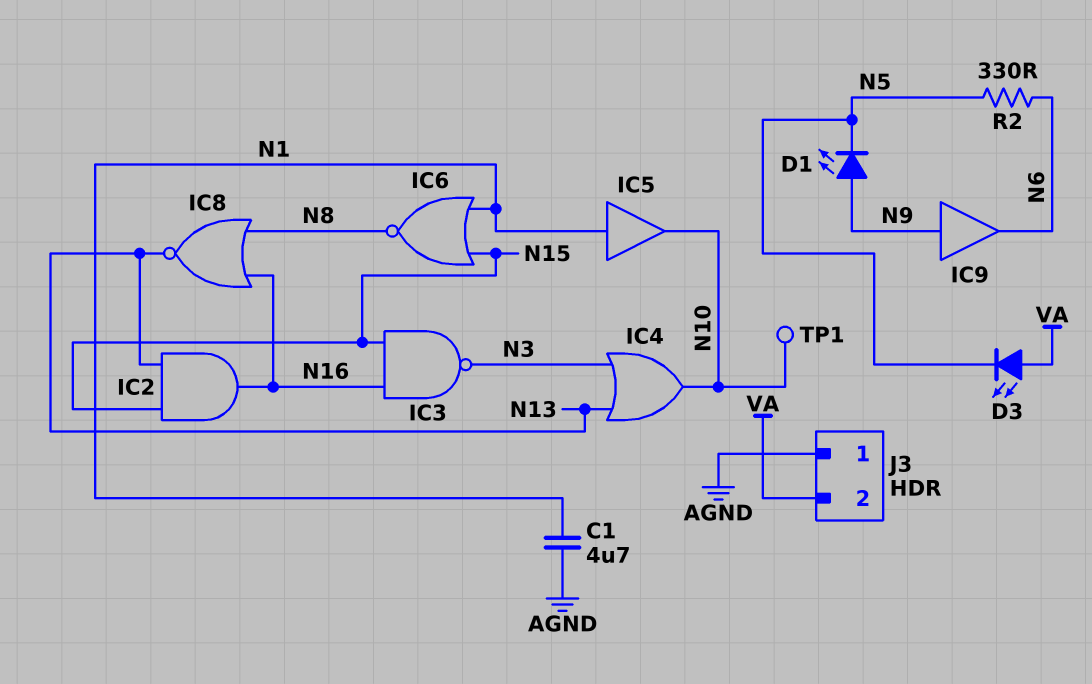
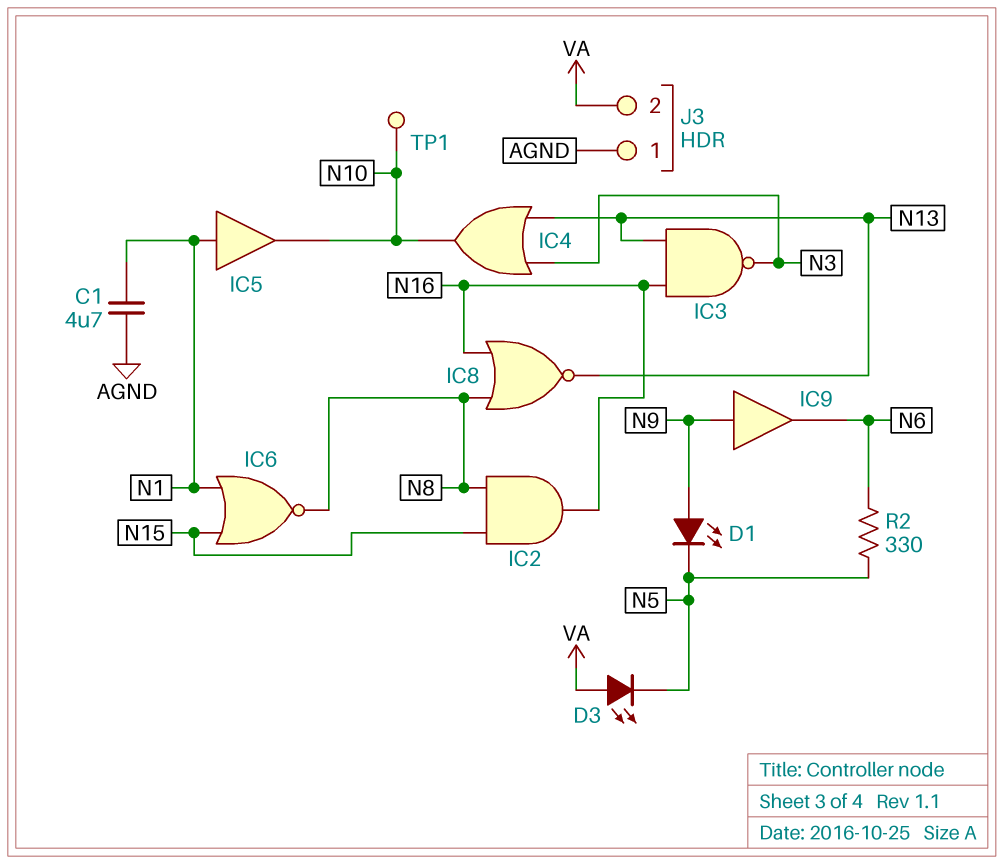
IC2: AND (in N13, in N15, out N16) -> AND (in N8, in N15, out N16)
IC3: NAND (in N15, in N16, out N3) -> NAND (in N13, in N16, out N3)

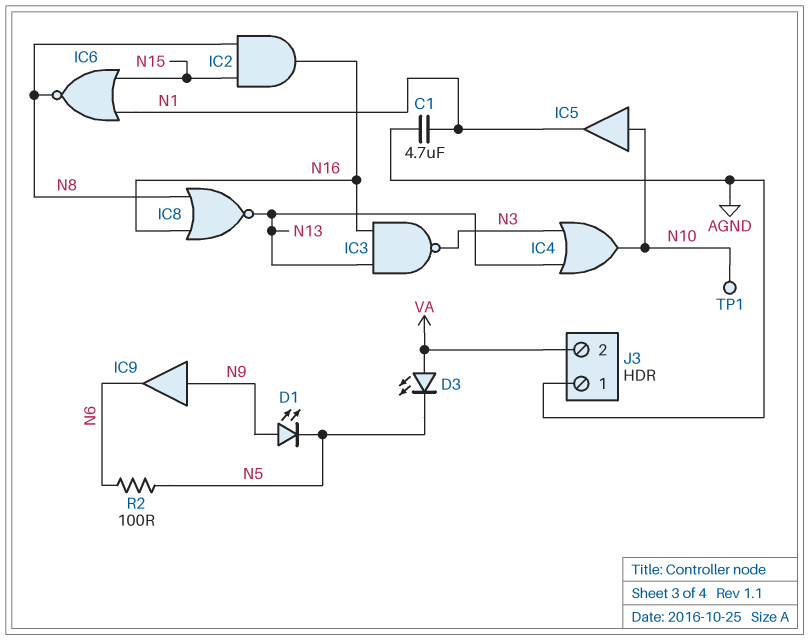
IC5: buffer (in N1, out N10) -> buffer (in N10, out N1)
R2: 330 (N5, N6) -> 100 (N5, N6)

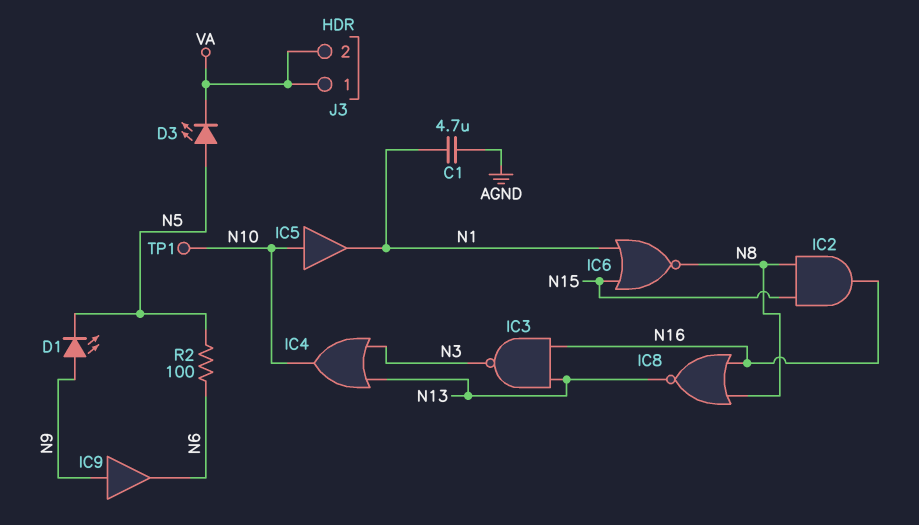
D3: LED (A VA, K N5) -> LED (A N5, K VA)
J3 pin 1: AGND -> VA

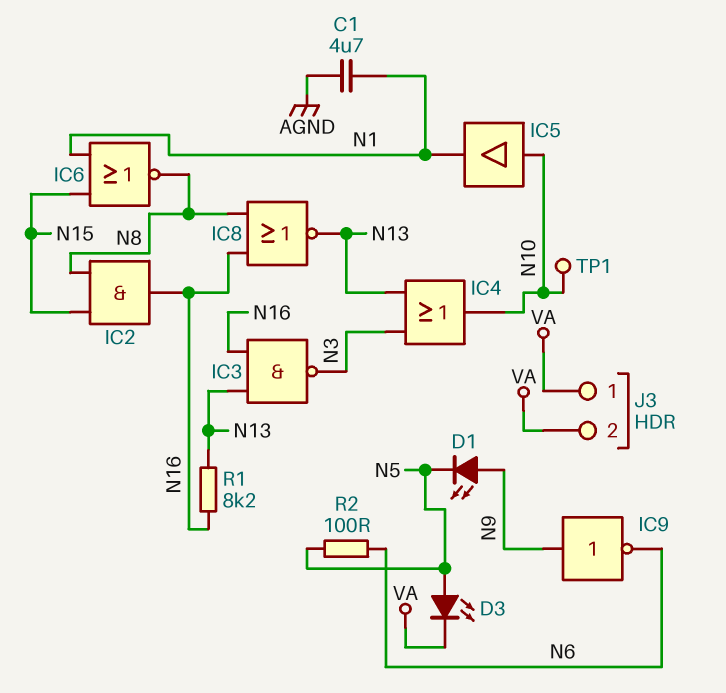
IC9: buffer (in N9, out N6) -> NOT (in N9, out N6)
R1: none -> 8.2k (N13, N16)

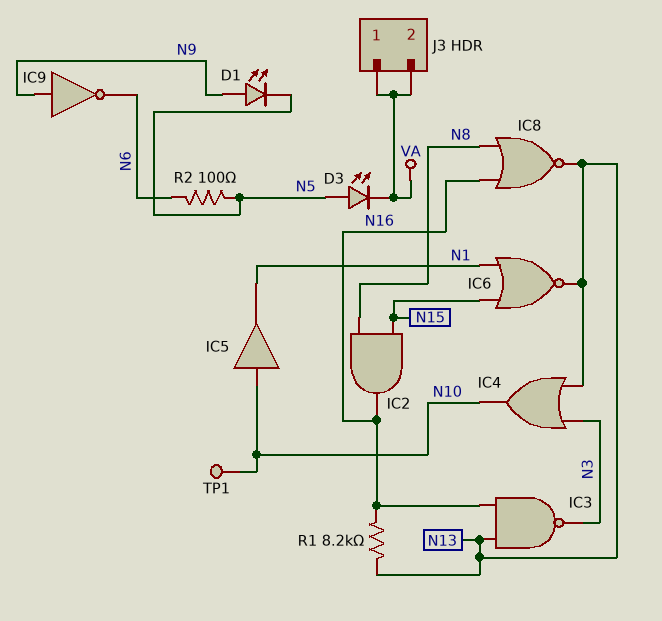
C1: 4.7uF (AGND, N1) -> none
IC6: NOR (in N1, in N15, out N8) -> NOR (in N1, in N15, out N13)

